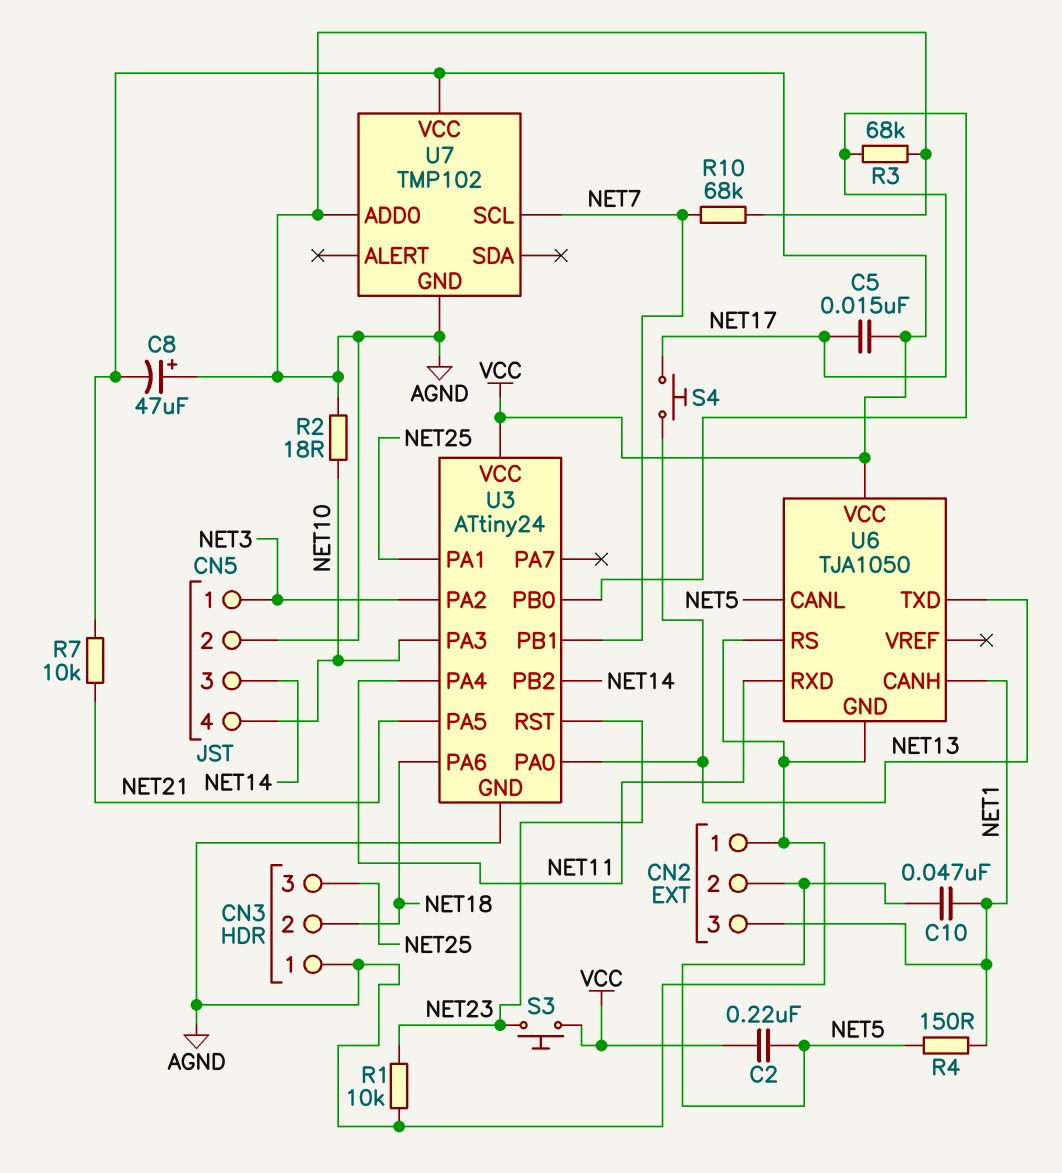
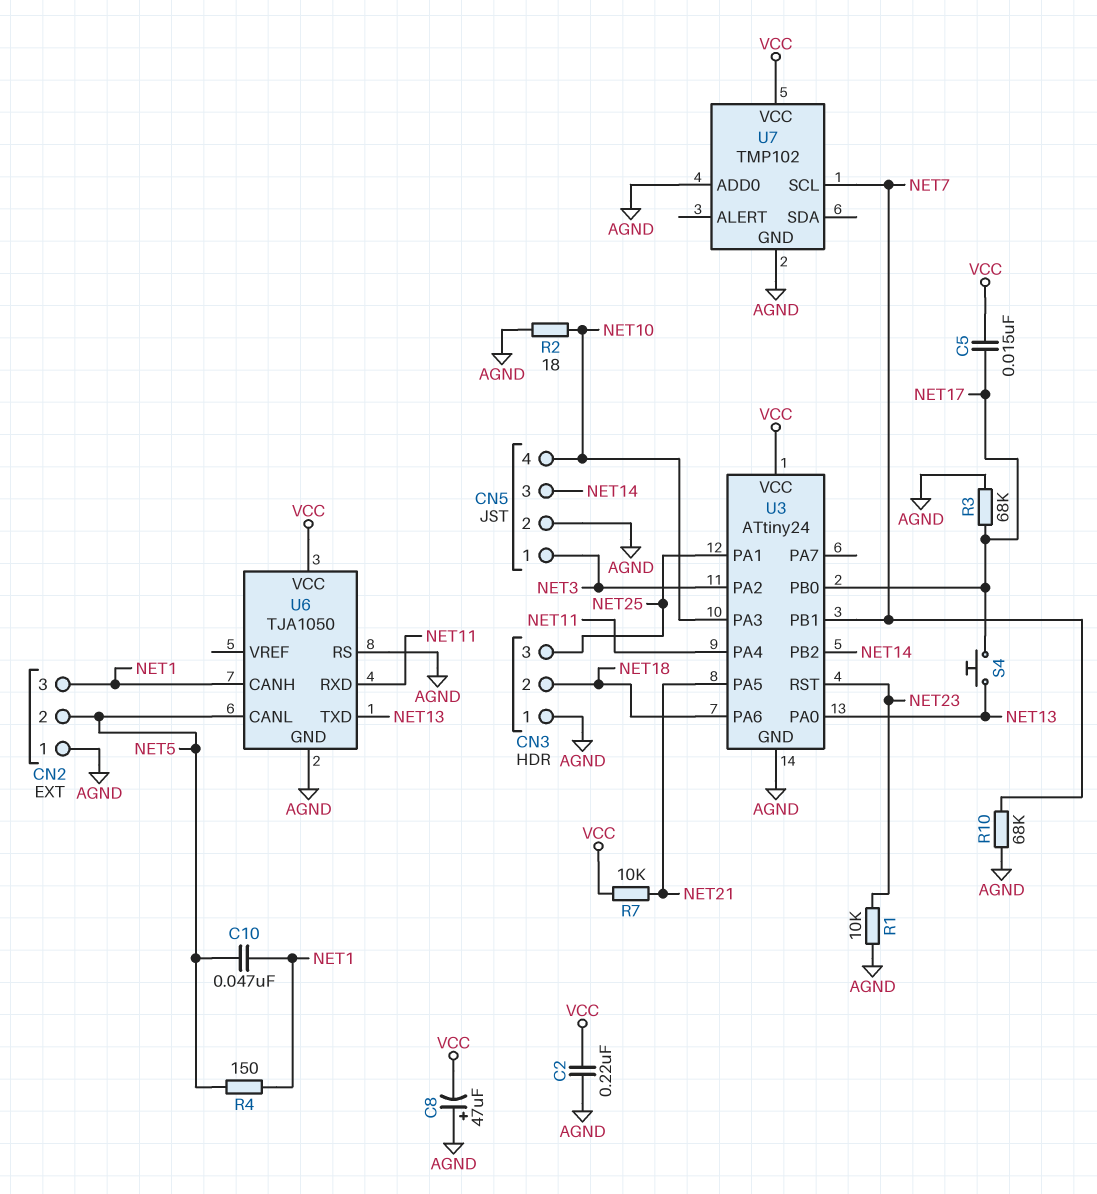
C2: 220nF (NET5, VCC) -> 220nF (AGND, VCC)
S3: button (NET23, VCC) -> none

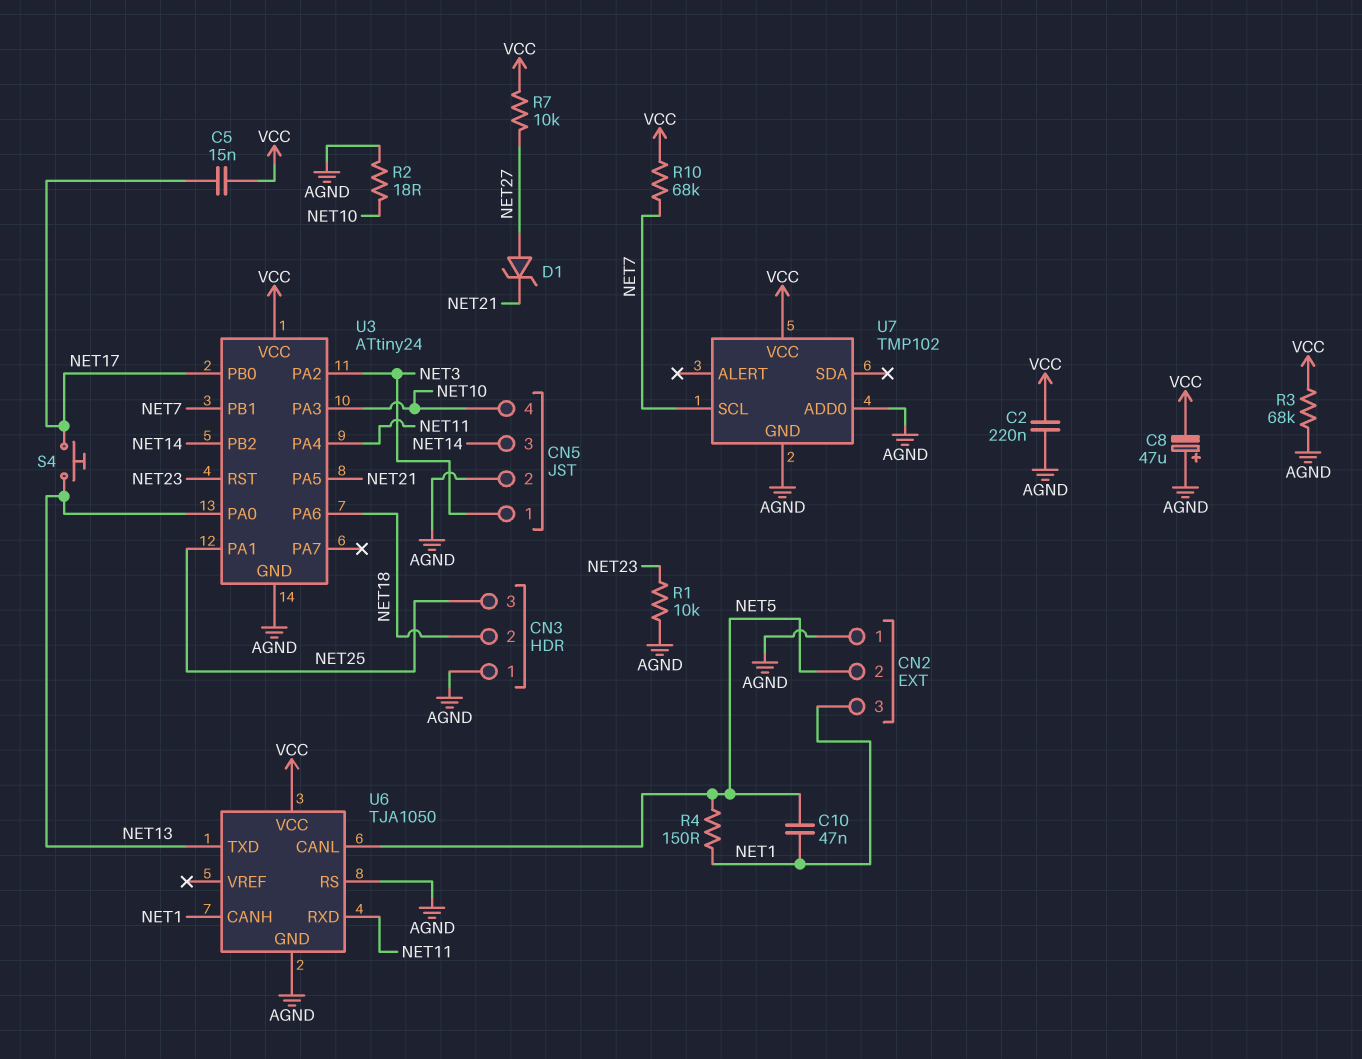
D1: none -> zener (A NET27, K NET21)
R3: 68k (AGND, NET17) -> 68k (AGND, VCC)
R7: 10k (NET21, VCC) -> 10k (NET27, VCC)
R10: 68k (AGND, NET7) -> 68k (NET7, VCC)

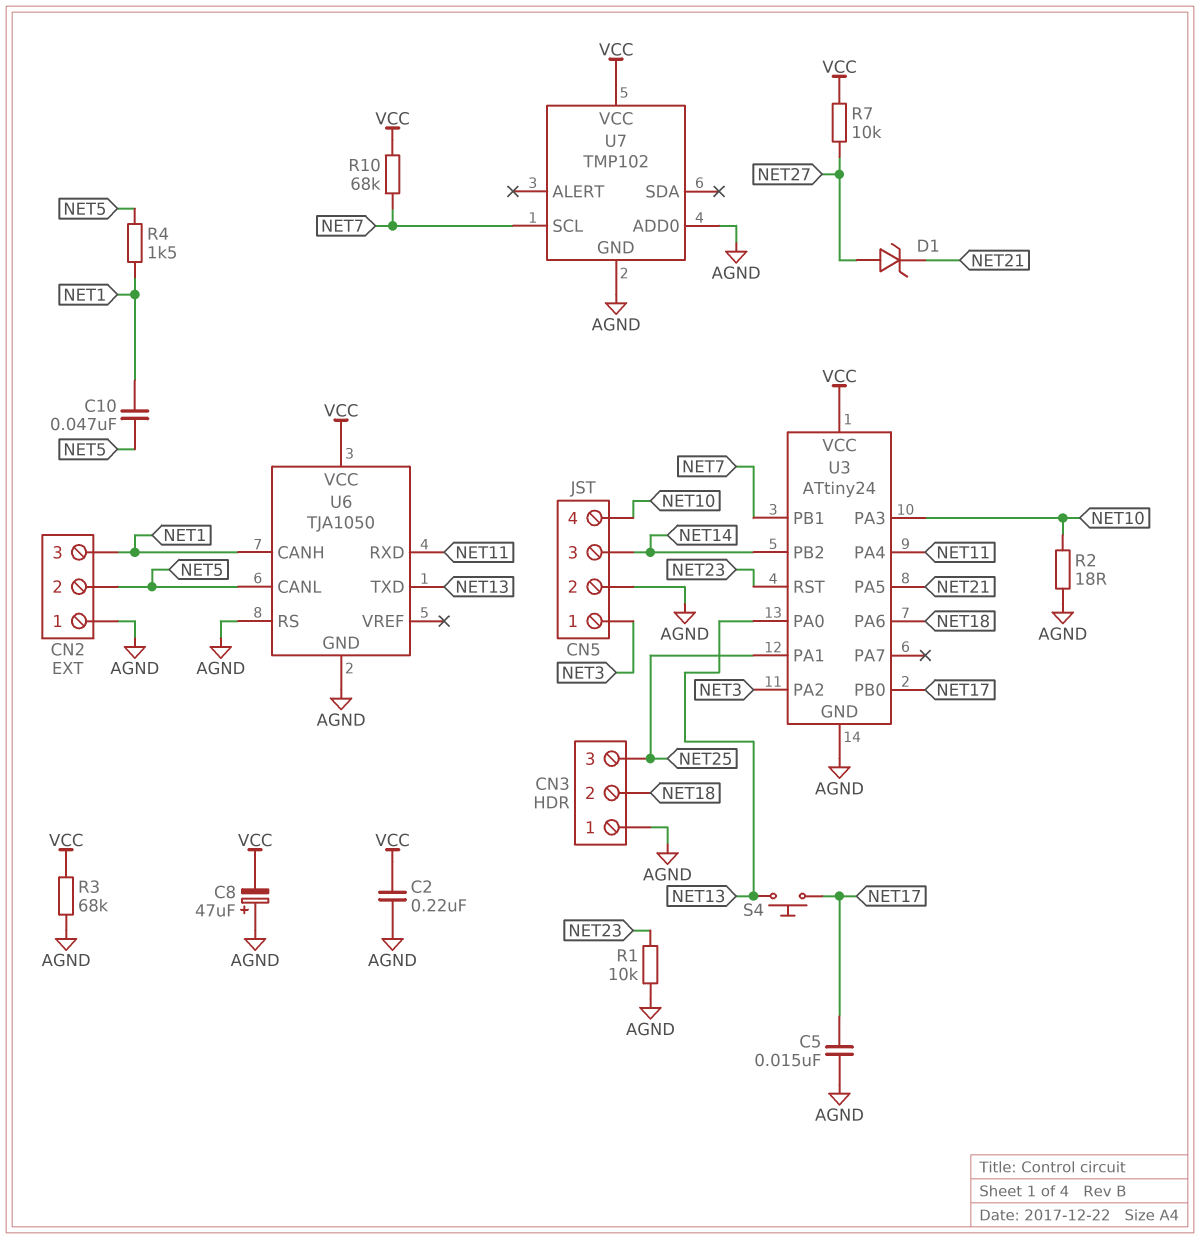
C5: 15nF (NET17, VCC) -> 15nF (AGND, NET17)
R4: 150 (NET1, NET5) -> 1.5k (NET1, NET5)

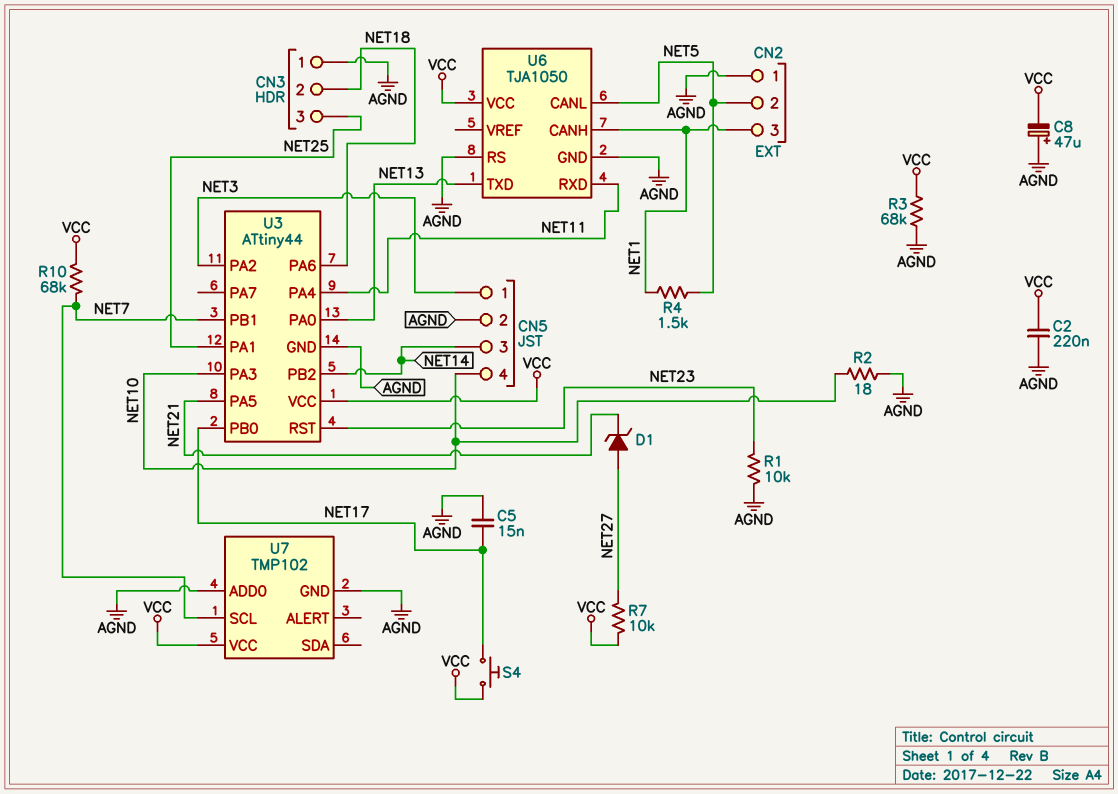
C10: 47nF (NET1, NET5) -> none
S4: button (NET13, NET17) -> button (NET17, VCC)
U3: ATtiny24 -> ATtiny44

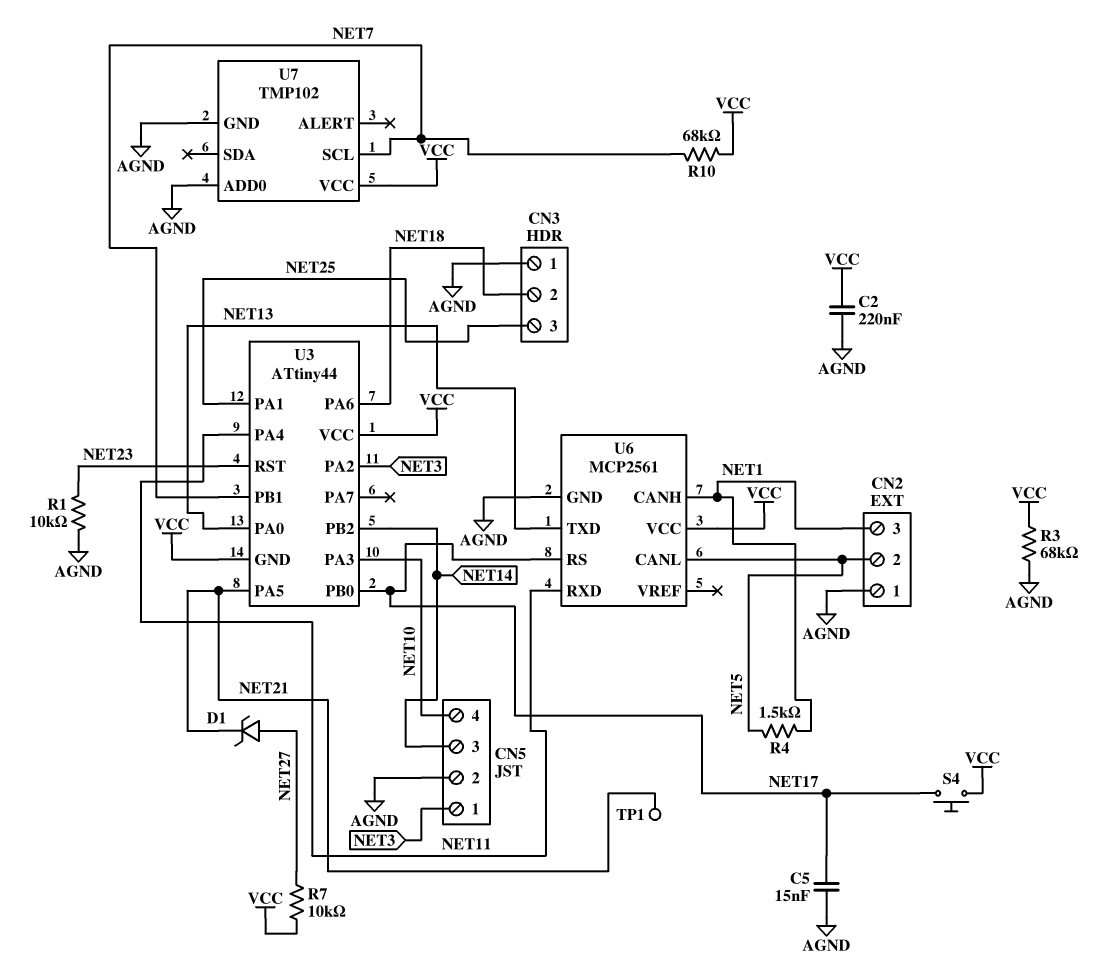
C8: 47uF (plus AGND, minus VCC) -> none
R2: 18 (AGND, NET10) -> none
TP1: none -> test point (NET21)
U3 pin GND: AGND -> VCC
U6: TJA1050 -> MCP2561
U6 pin RS: AGND -> NET17

